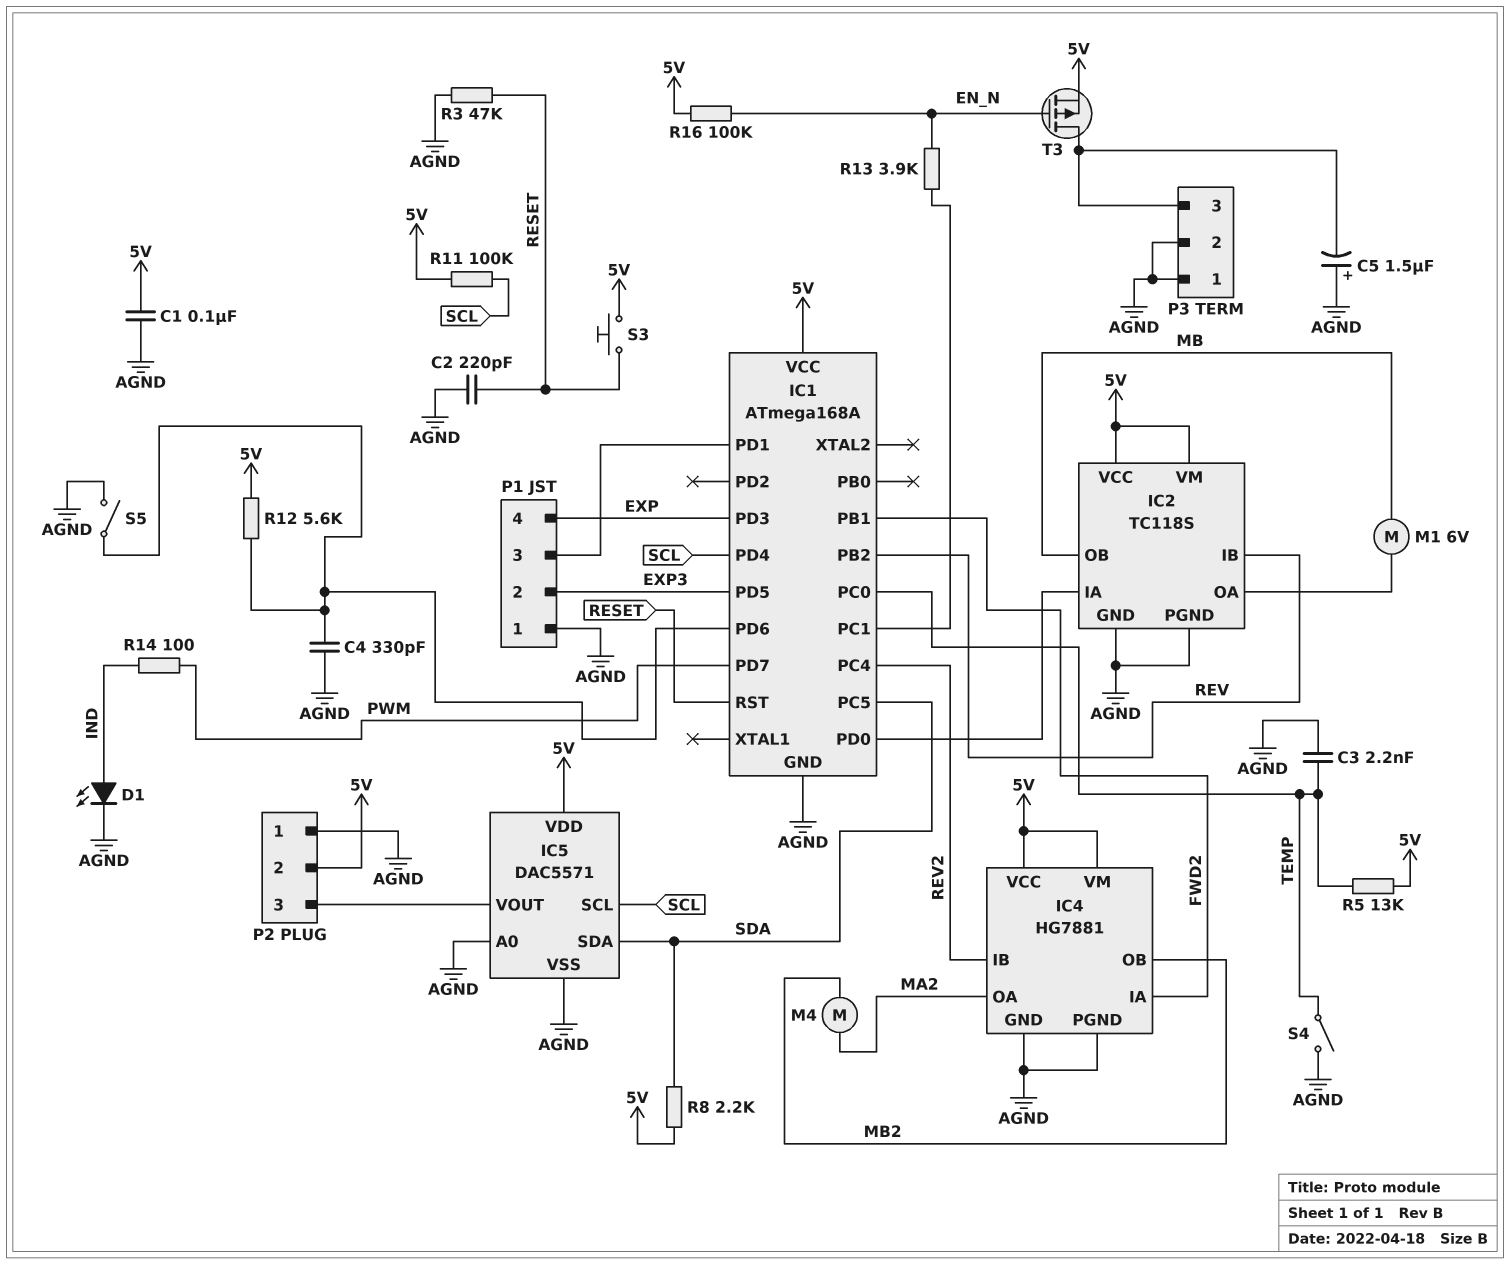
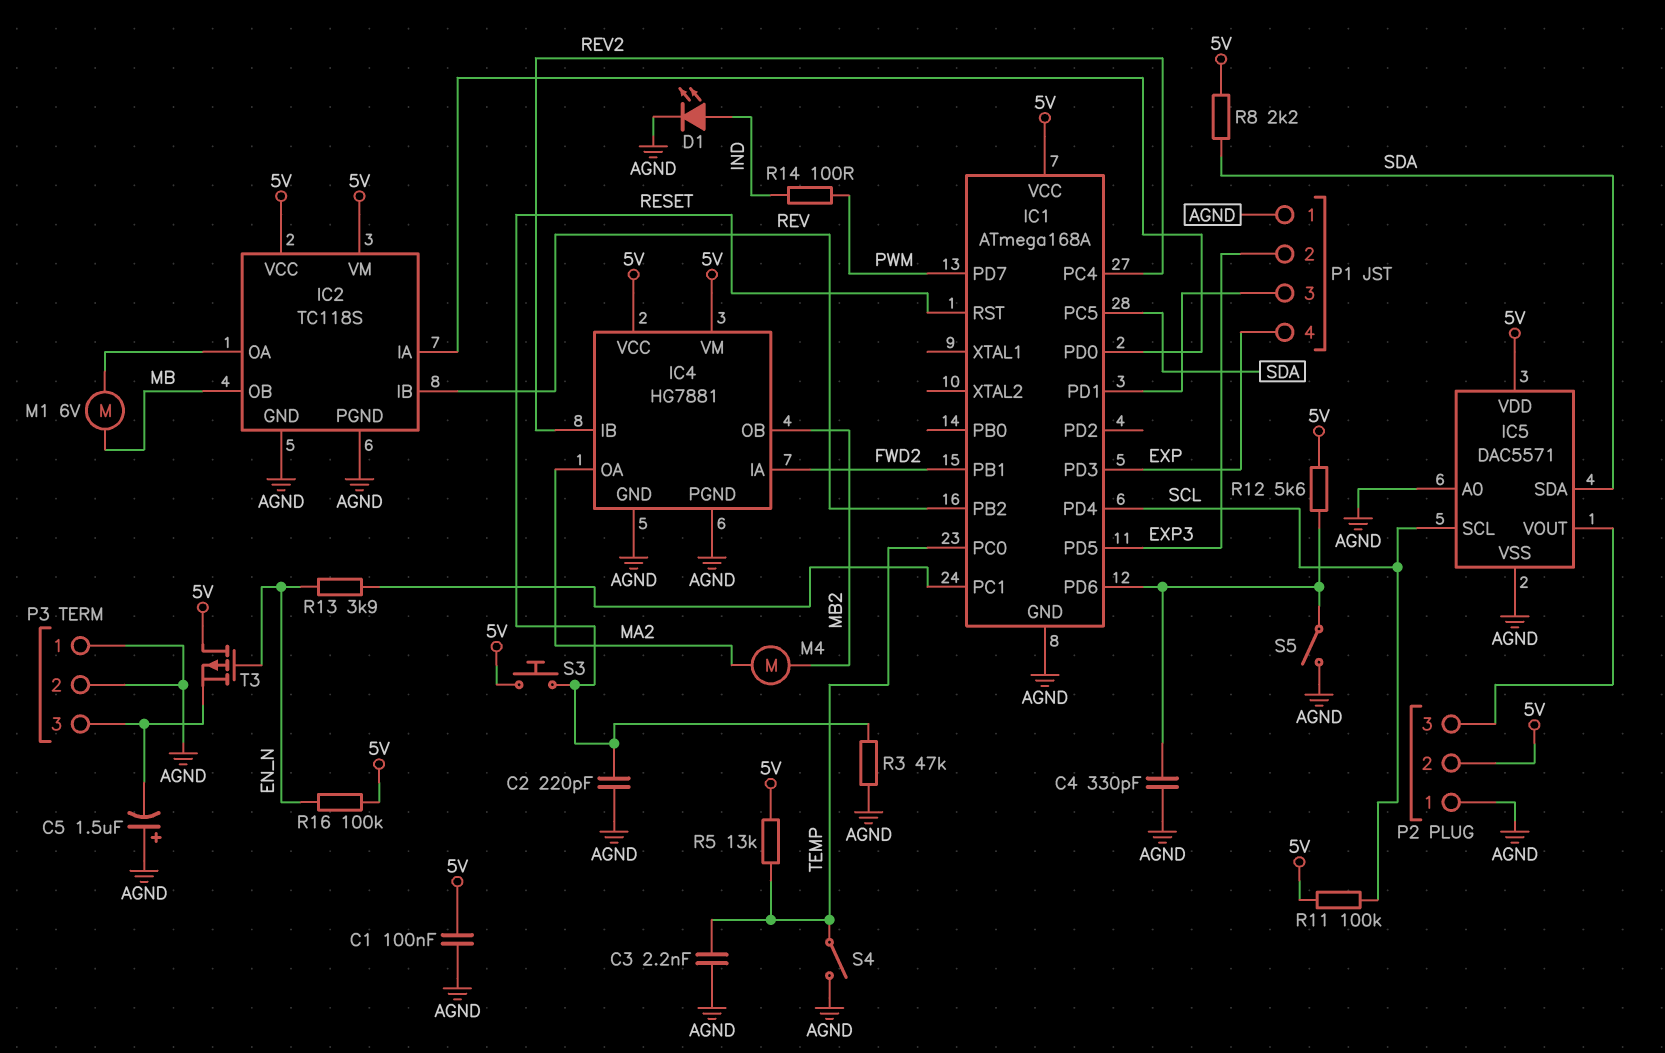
T3: PMOS (G EN_N, D P3/3, S 5V) -> PMOS (G EN_N, D 5V, S P3/3)

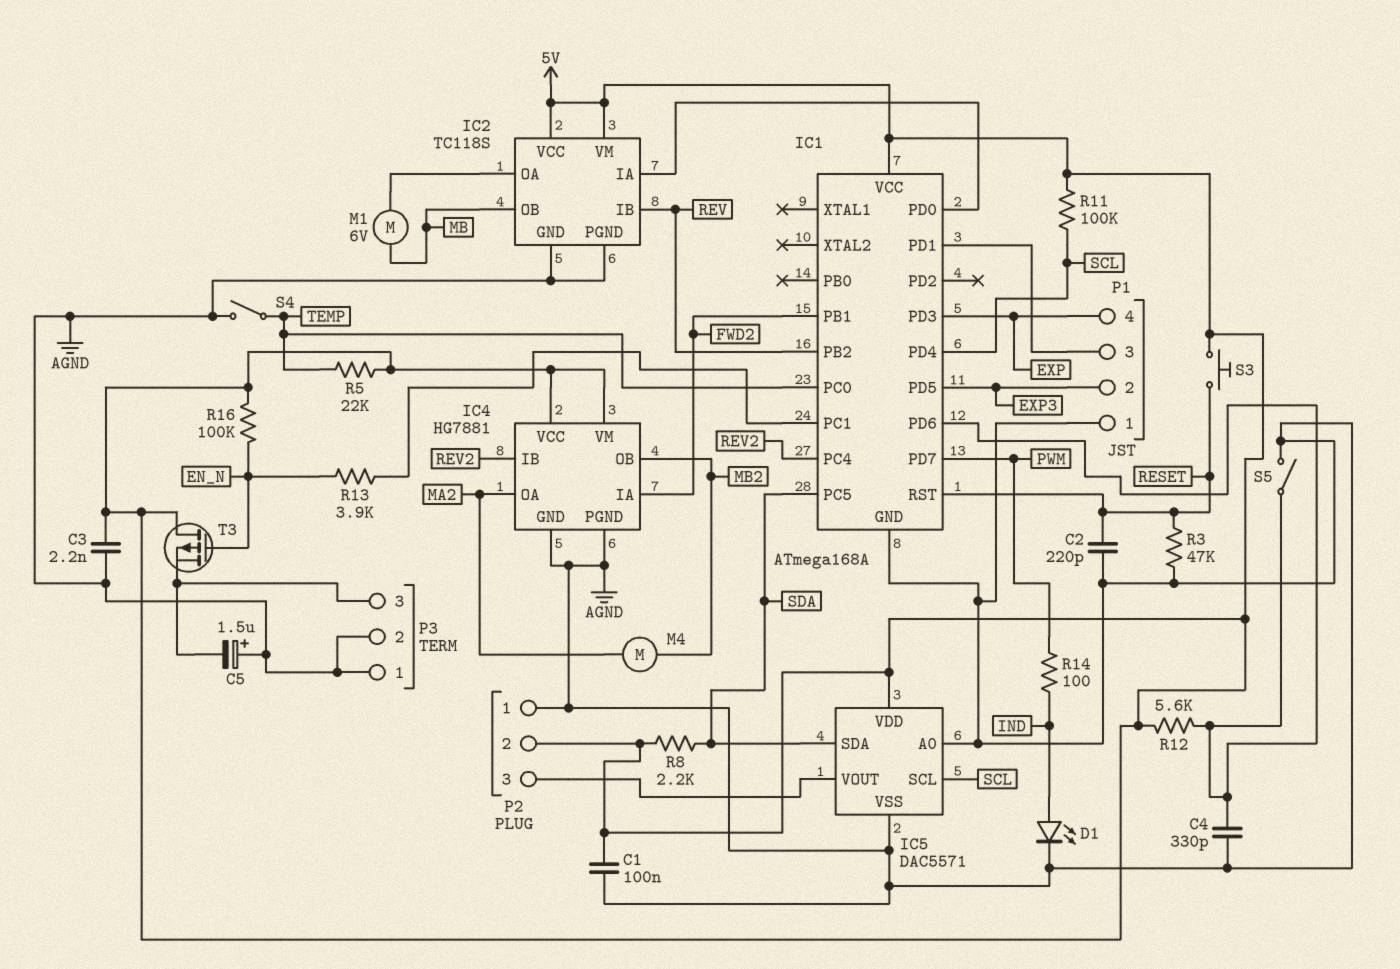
C3: 2.2nF (AGND, TEMP) -> 2.2nF (5V, AGND)
R5: 13k (5V, TEMP) -> 22k (5V, TEMP)

